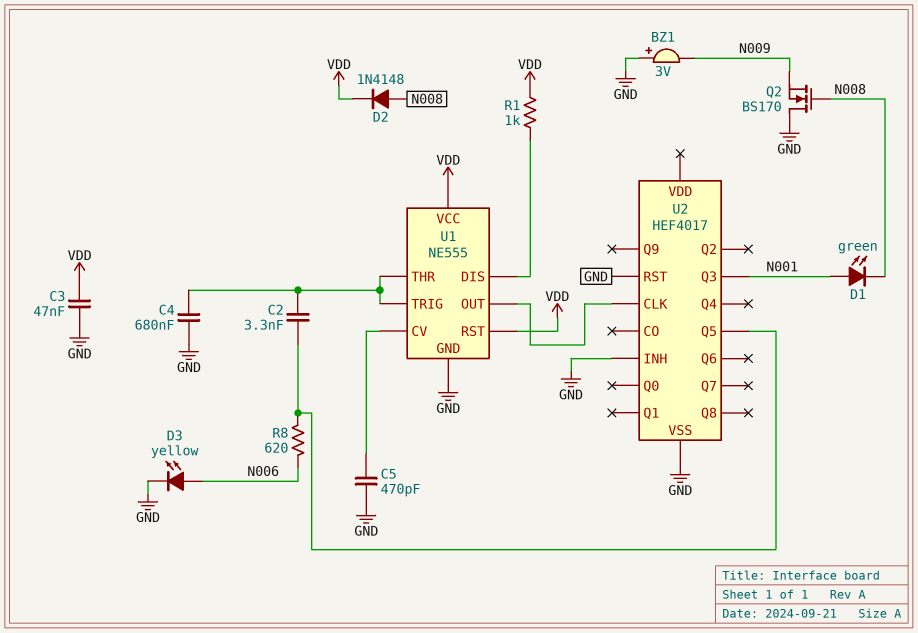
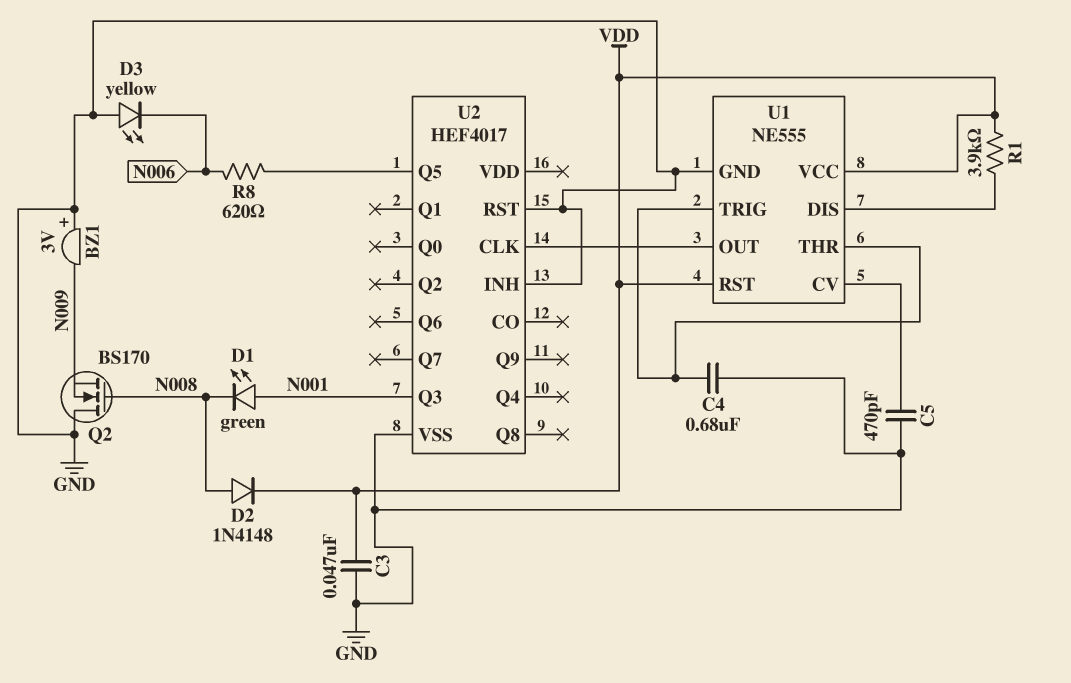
C2: 3.3nF (U1/THR, U2/Q5) -> none
D3: LED yellow (A N006, K GND) -> LED yellow (A GND, K N006)
R1: 1k (U1/DIS, VDD) -> 3.9k (U1/DIS, VDD)

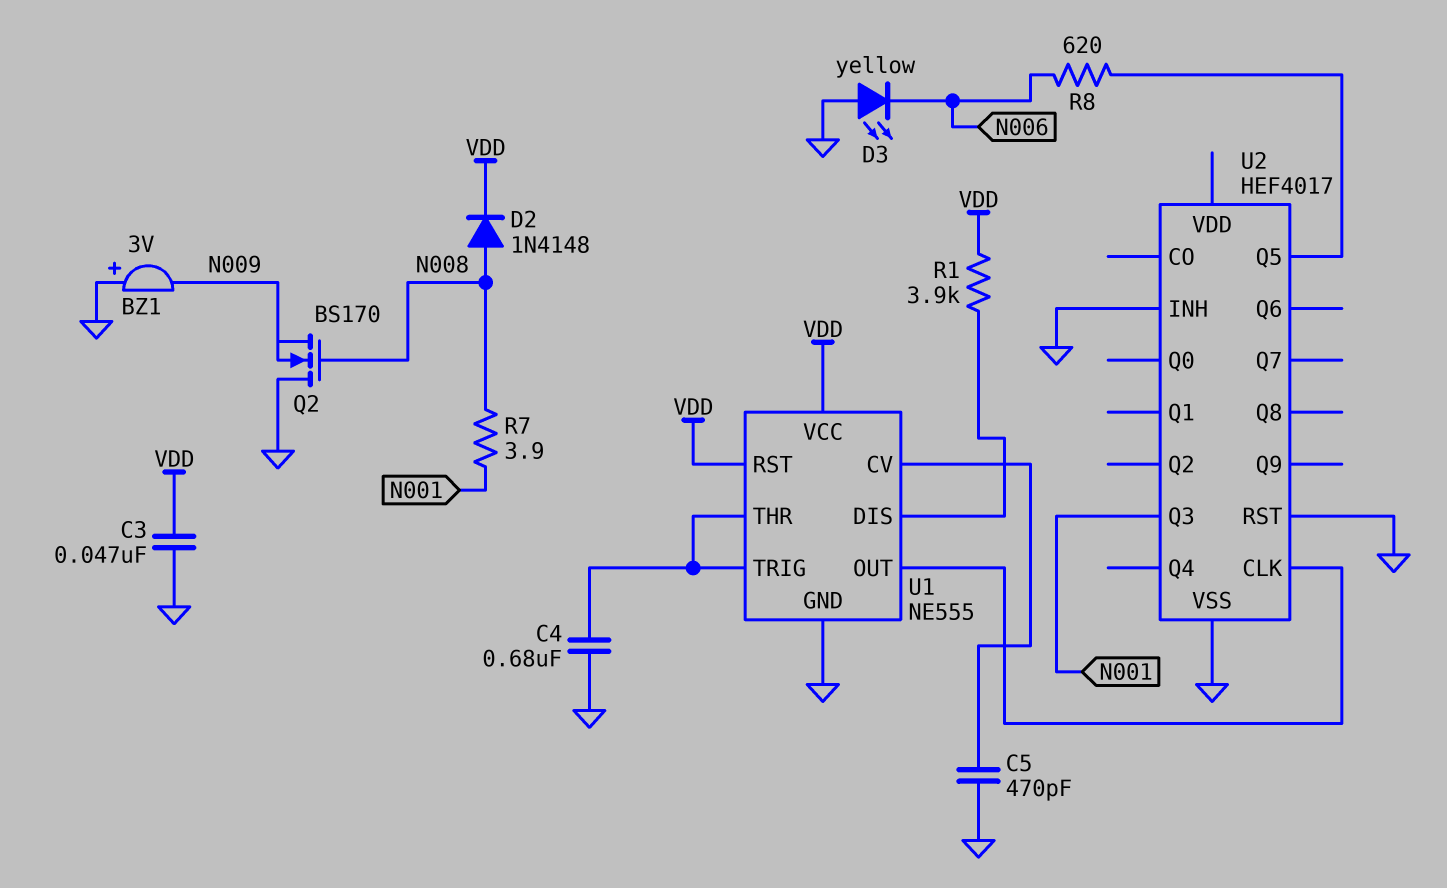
D1: LED green (A N001, K N008) -> none
R7: none -> 3.9 (N001, N008)

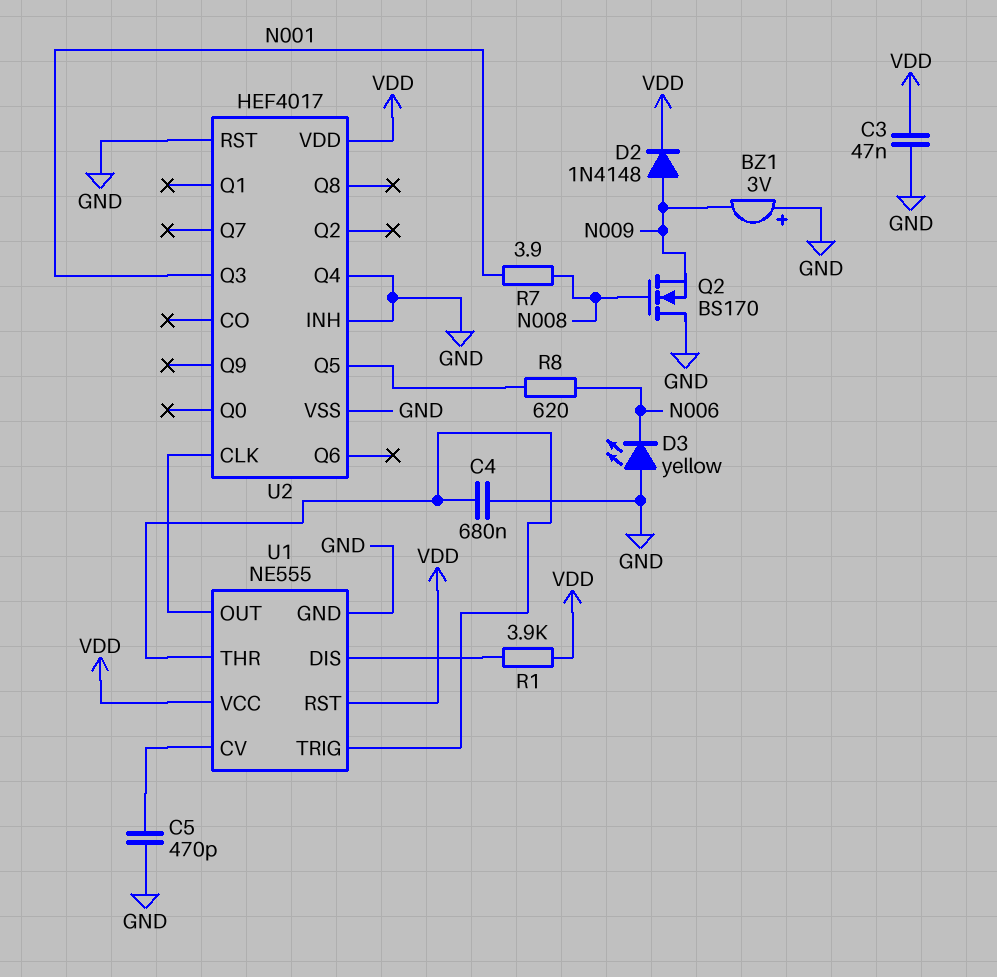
D2: diode 1N4148 (A N008, K VDD) -> diode 1N4148 (A N009, K VDD)
U2 pin Q4: none -> GND
U2 pin VDD: none -> VDD

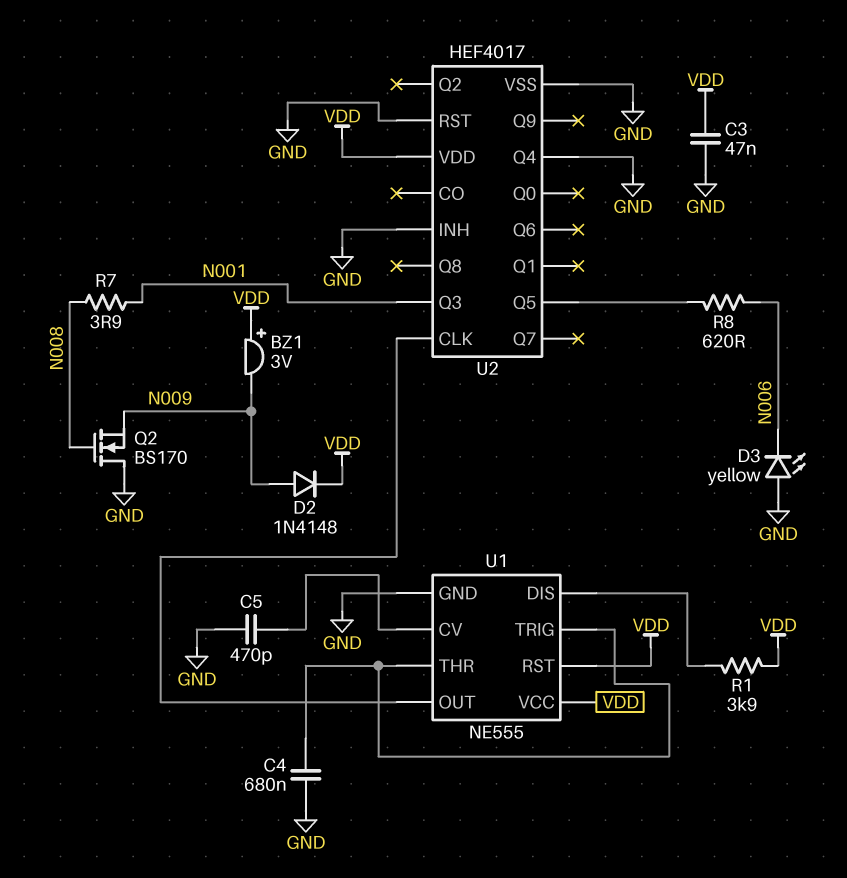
BZ1: buzzer 3V (plus GND, minus N009) -> buzzer 3V (plus VDD, minus N009)

